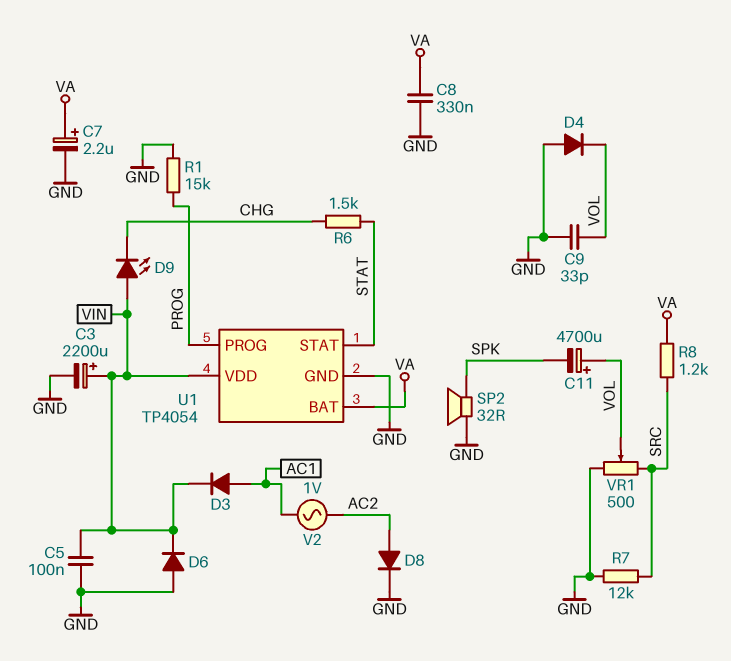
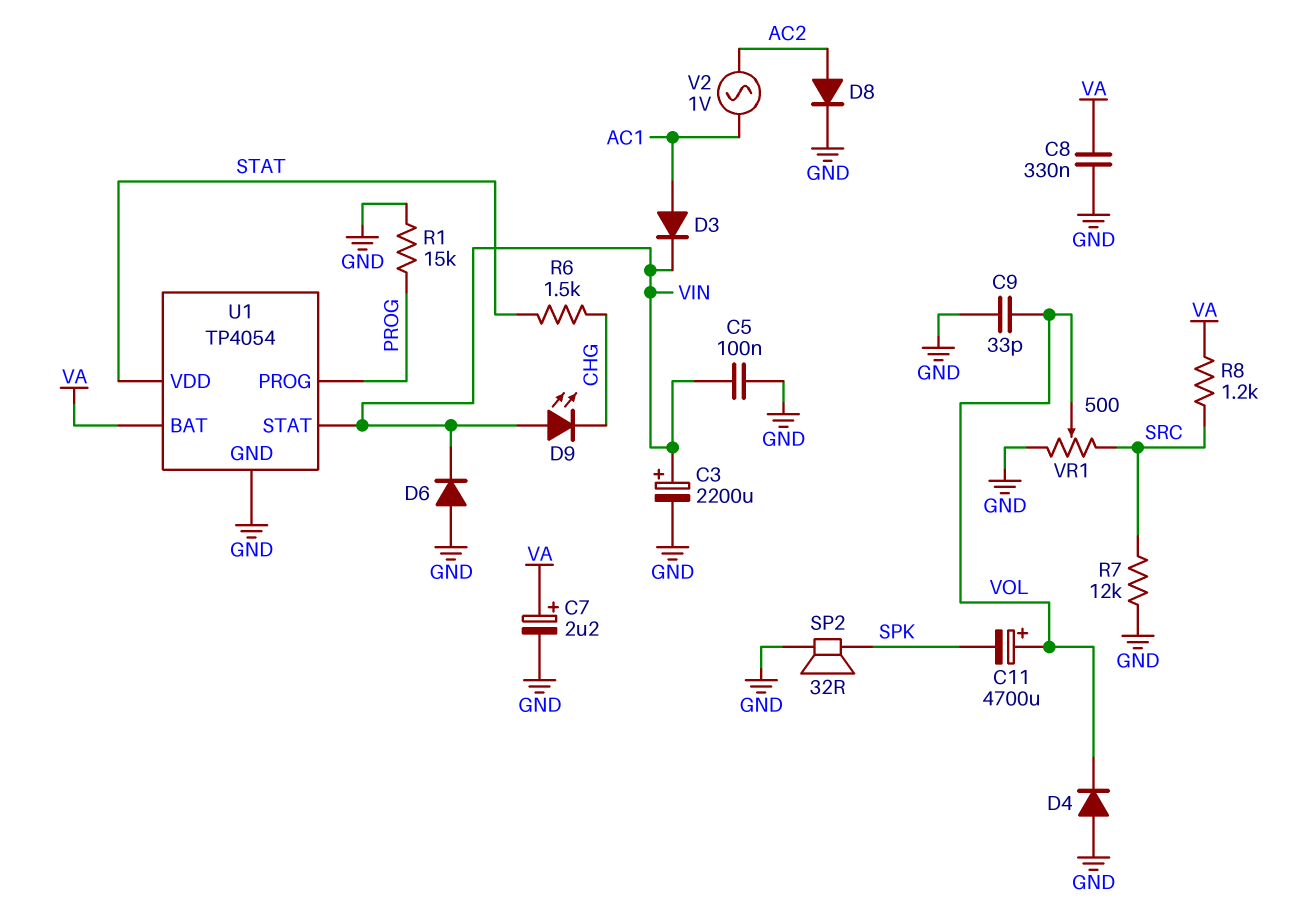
U1 pin STAT: STAT -> VIN
U1 pin VDD: VIN -> STAT

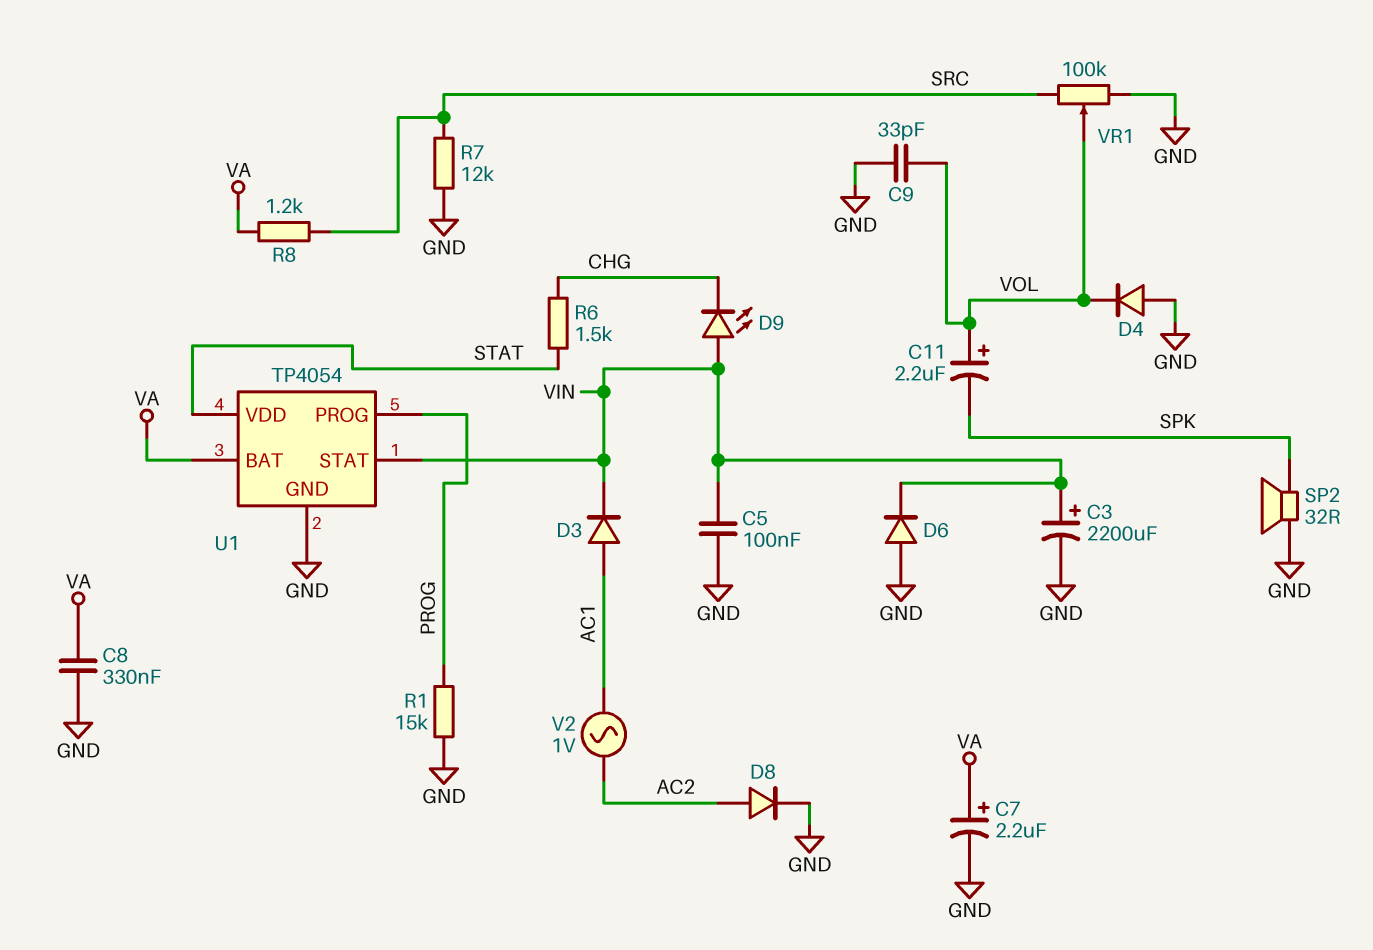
C11: 4700uF (plus VOL, minus SPK) -> 2.2uF (plus VOL, minus SPK)
VR1: 500 (GND, SRC, wiper VOL) -> 100k (GND, SRC, wiper VOL)

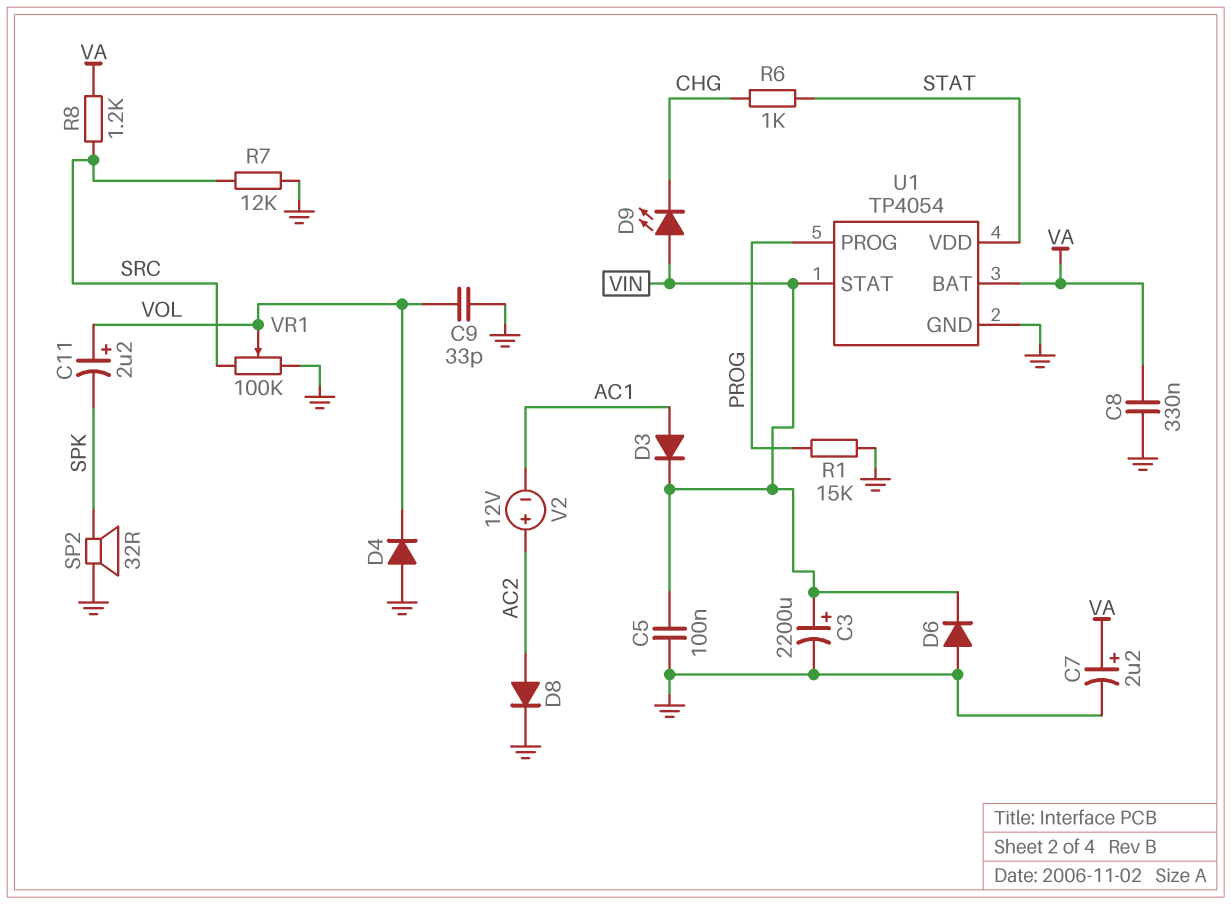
R6: 1.5k (CHG, STAT) -> 1k (CHG, STAT)
V2: AC 1V (AC1, AC2) -> 12V (plus AC2, minus AC1)

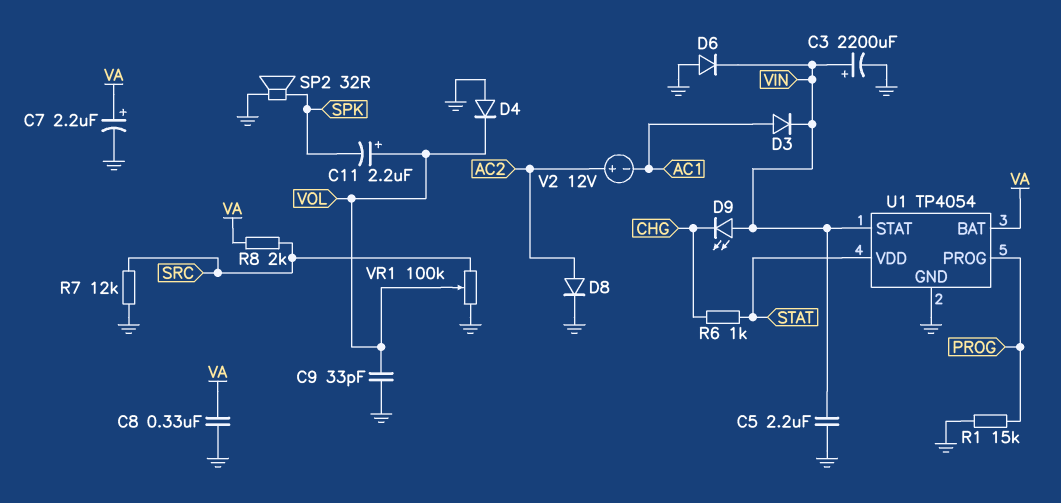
C5: 100nF (GND, VIN) -> 2.2uF (GND, VIN)
R8: 1.2k (SRC, VA) -> 2k (SRC, VA)

